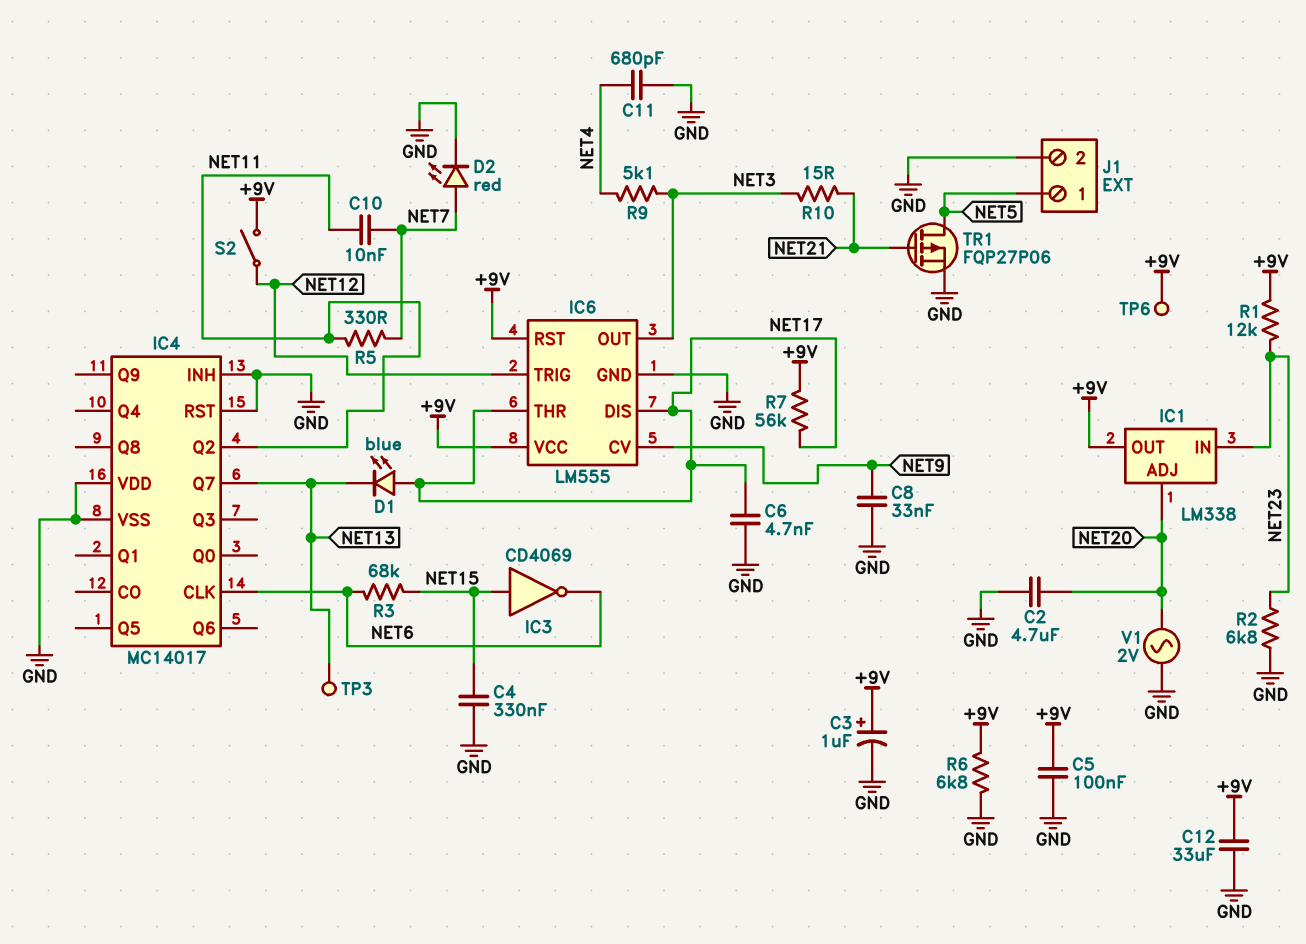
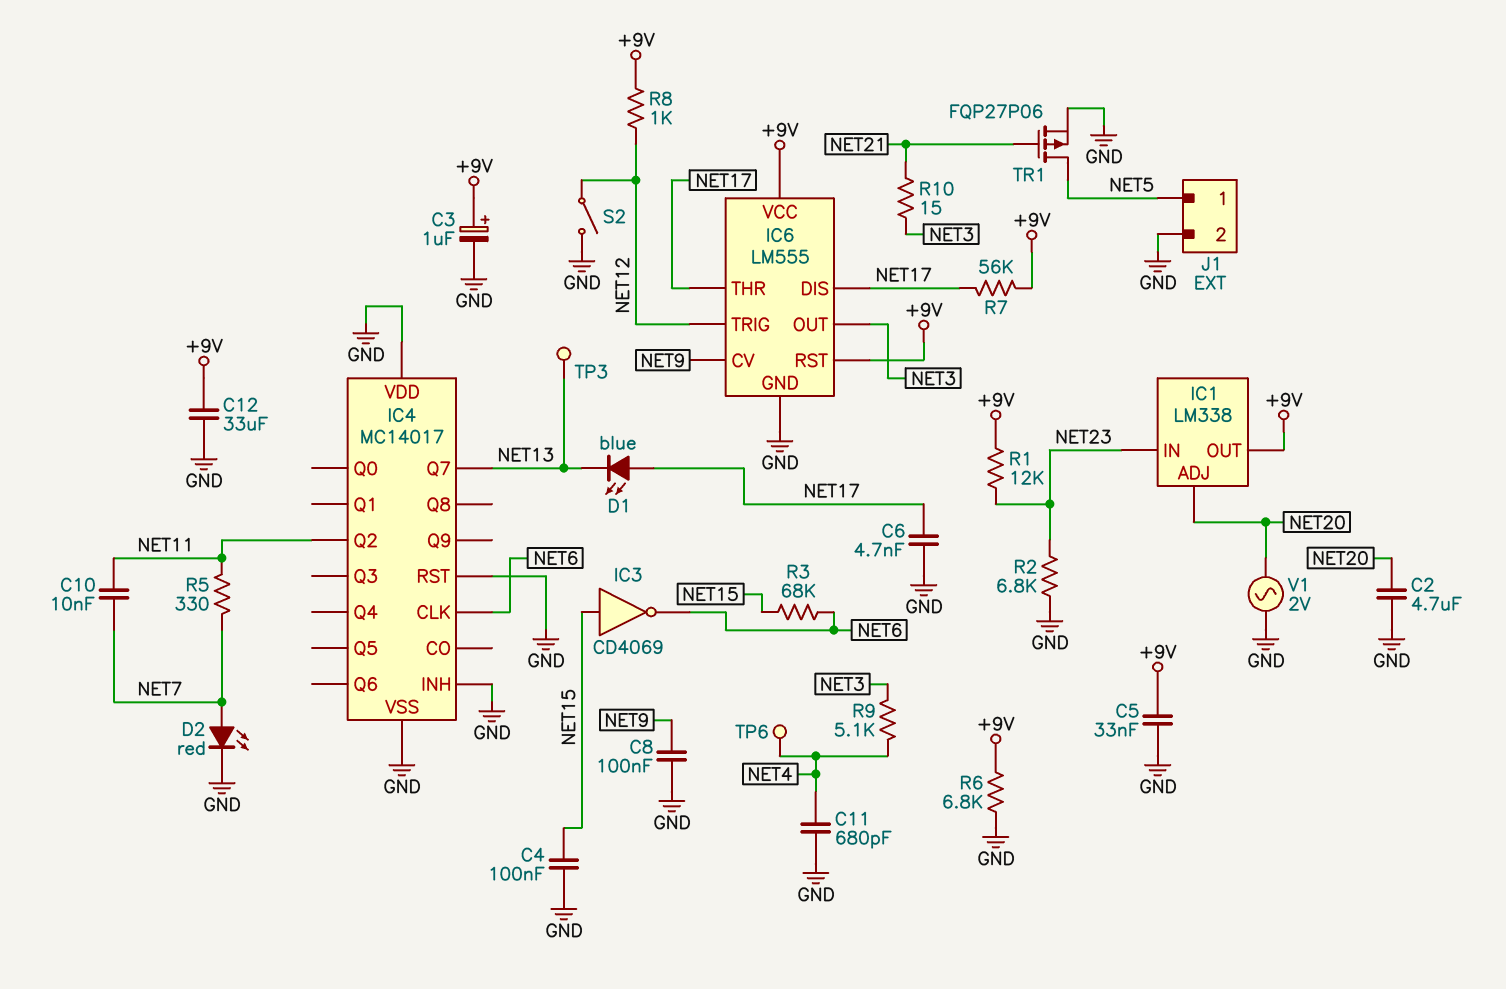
C4: 330nF (GND, NET15) -> 100nF (GND, NET15)
C5: 100nF (+9V, GND) -> 33nF (+9V, GND)
C8: 33nF (GND, NET9) -> 100nF (GND, NET9)
R8: none -> 1k (+9V, NET12)
S2: switch (+9V, NET12) -> switch (GND, NET12)
TP6: test point (+9V) -> test point (NET4)

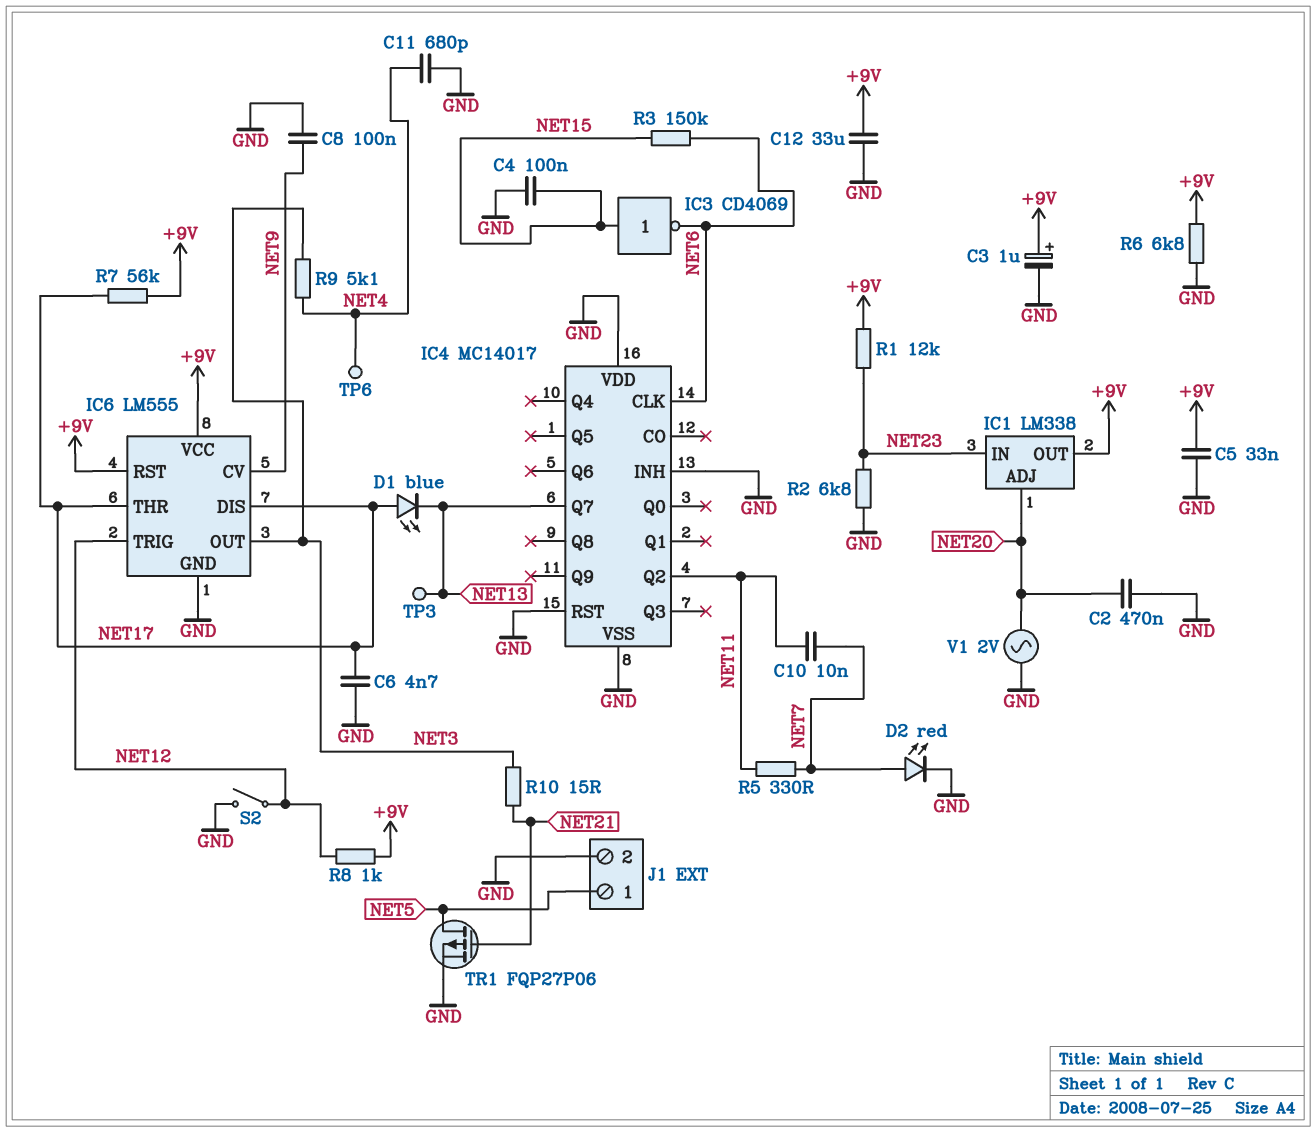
C2: 4.7uF (GND, NET20) -> 470nF (GND, NET20)
R3: 68k (NET6, NET15) -> 150k (NET6, NET15)

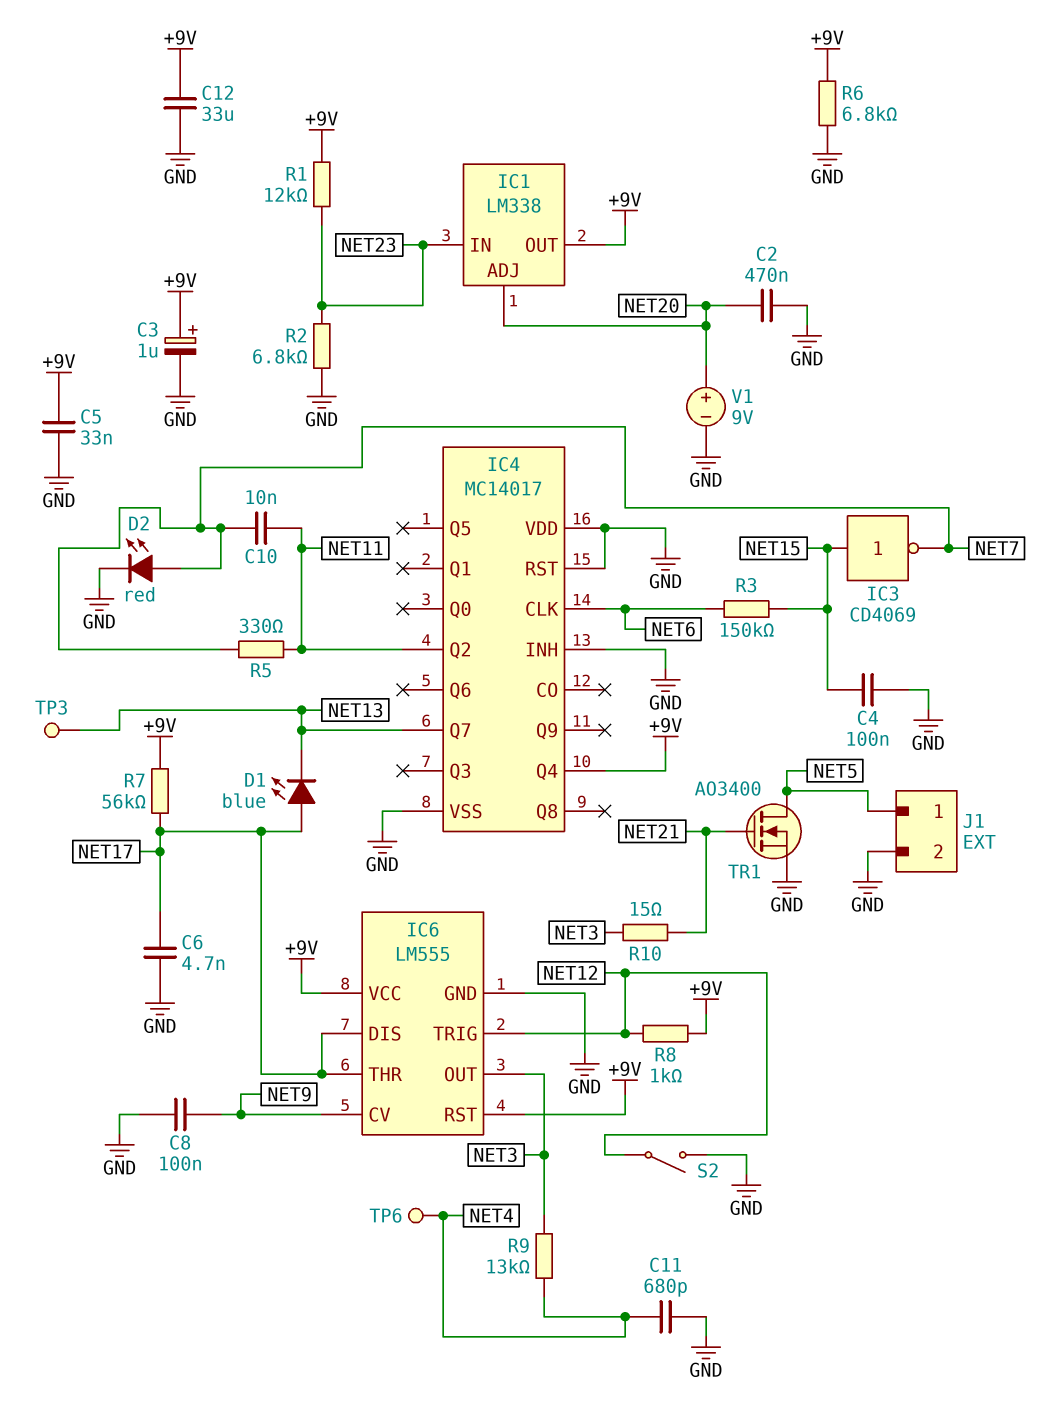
IC3: NOT CD4069 (in NET15, out NET6) -> NOT CD4069 (in NET15, out NET7)
IC4 pin Q4: none -> +9V
R9: 5.1k (NET3, NET4) -> 13k (NET3, NET4)
TR1: PMOS FQP27P06 (G NET21, D NET5, S GND) -> NMOS AO3400 (G NET21, D NET5, S GND)
V1: AC 2V (GND, NET20) -> 9V (plus NET20, minus GND)

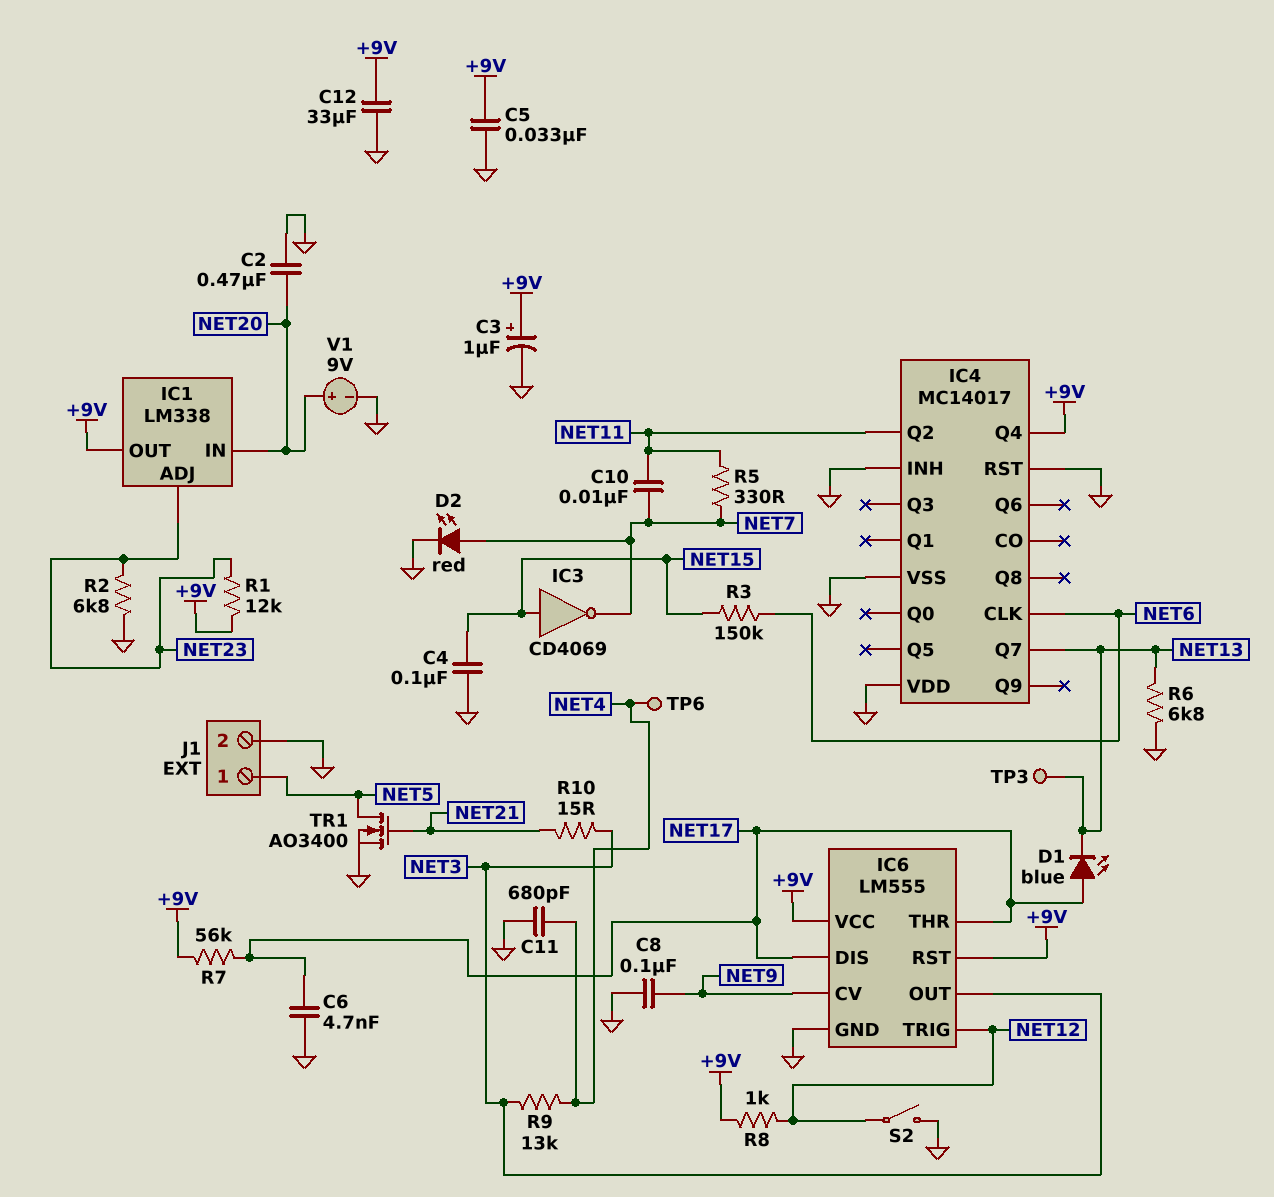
IC1 pin ADJ: NET20 -> NET23
IC1 pin IN: NET23 -> NET20
R6: 6.8k (+9V, GND) -> 6.8k (GND, NET13)

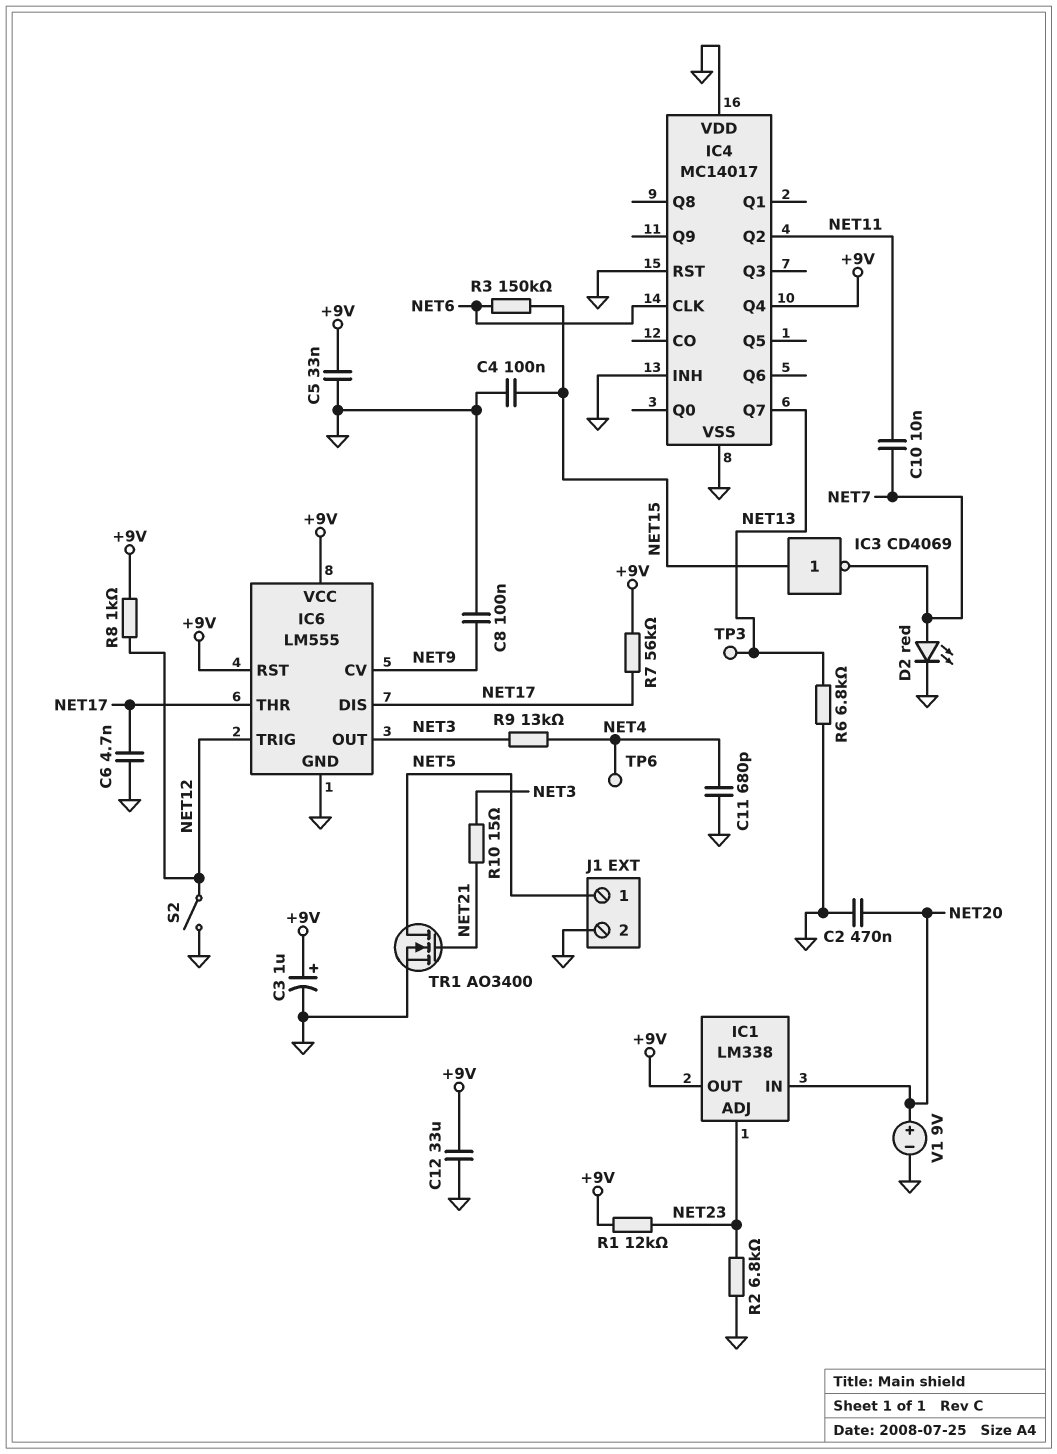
D1: LED blue (A NET17, K NET13) -> none
R5: 330 (NET7, NET11) -> none

